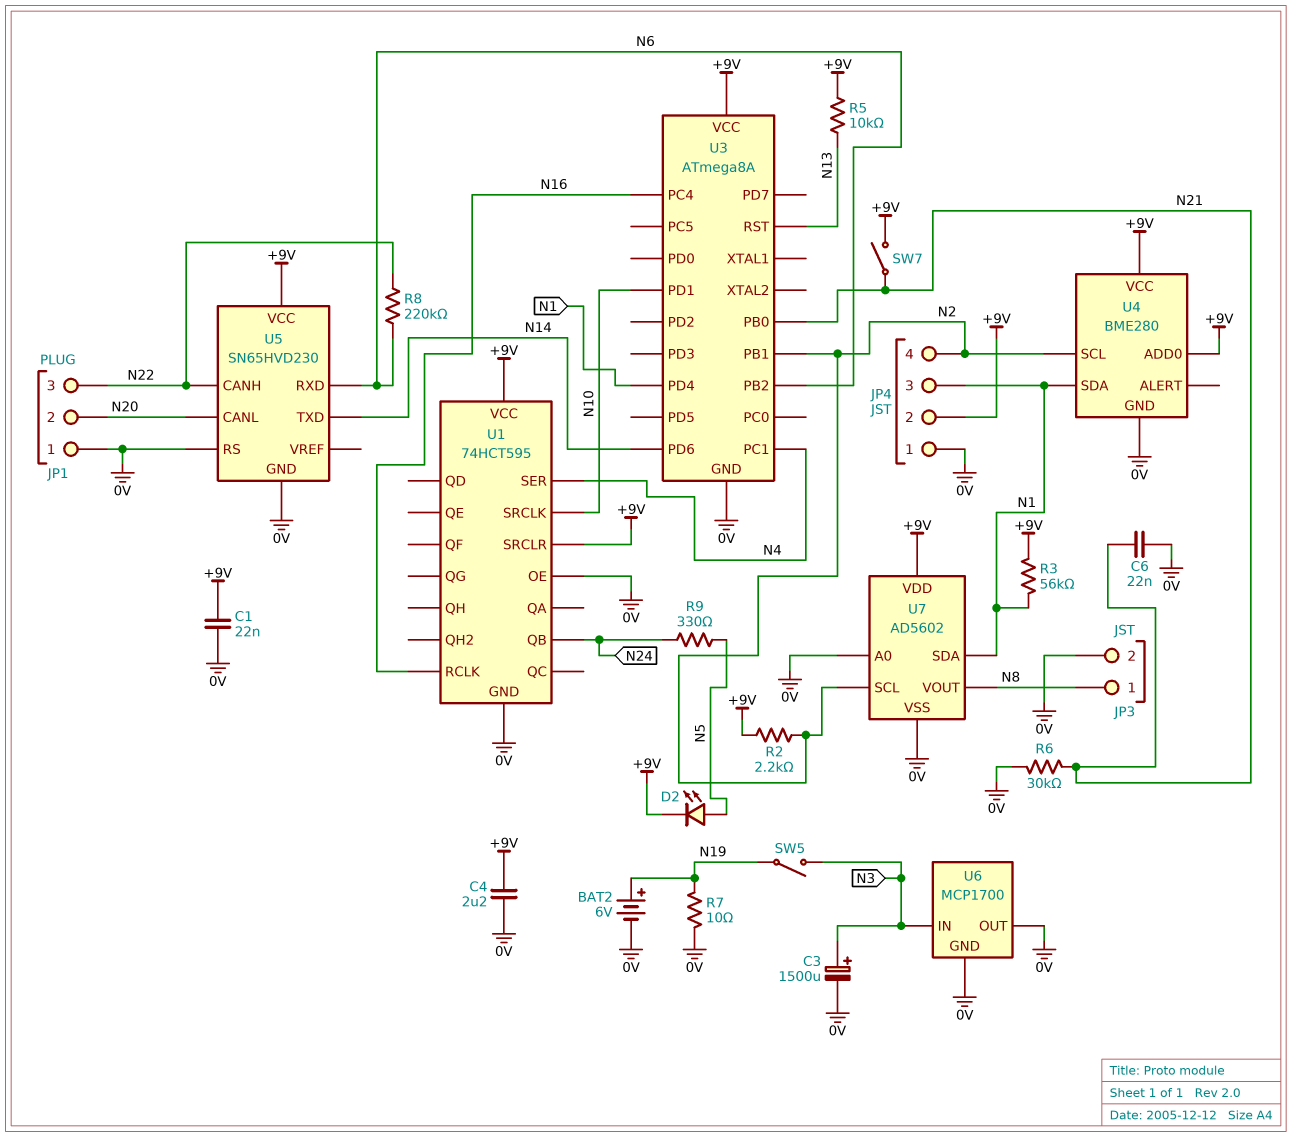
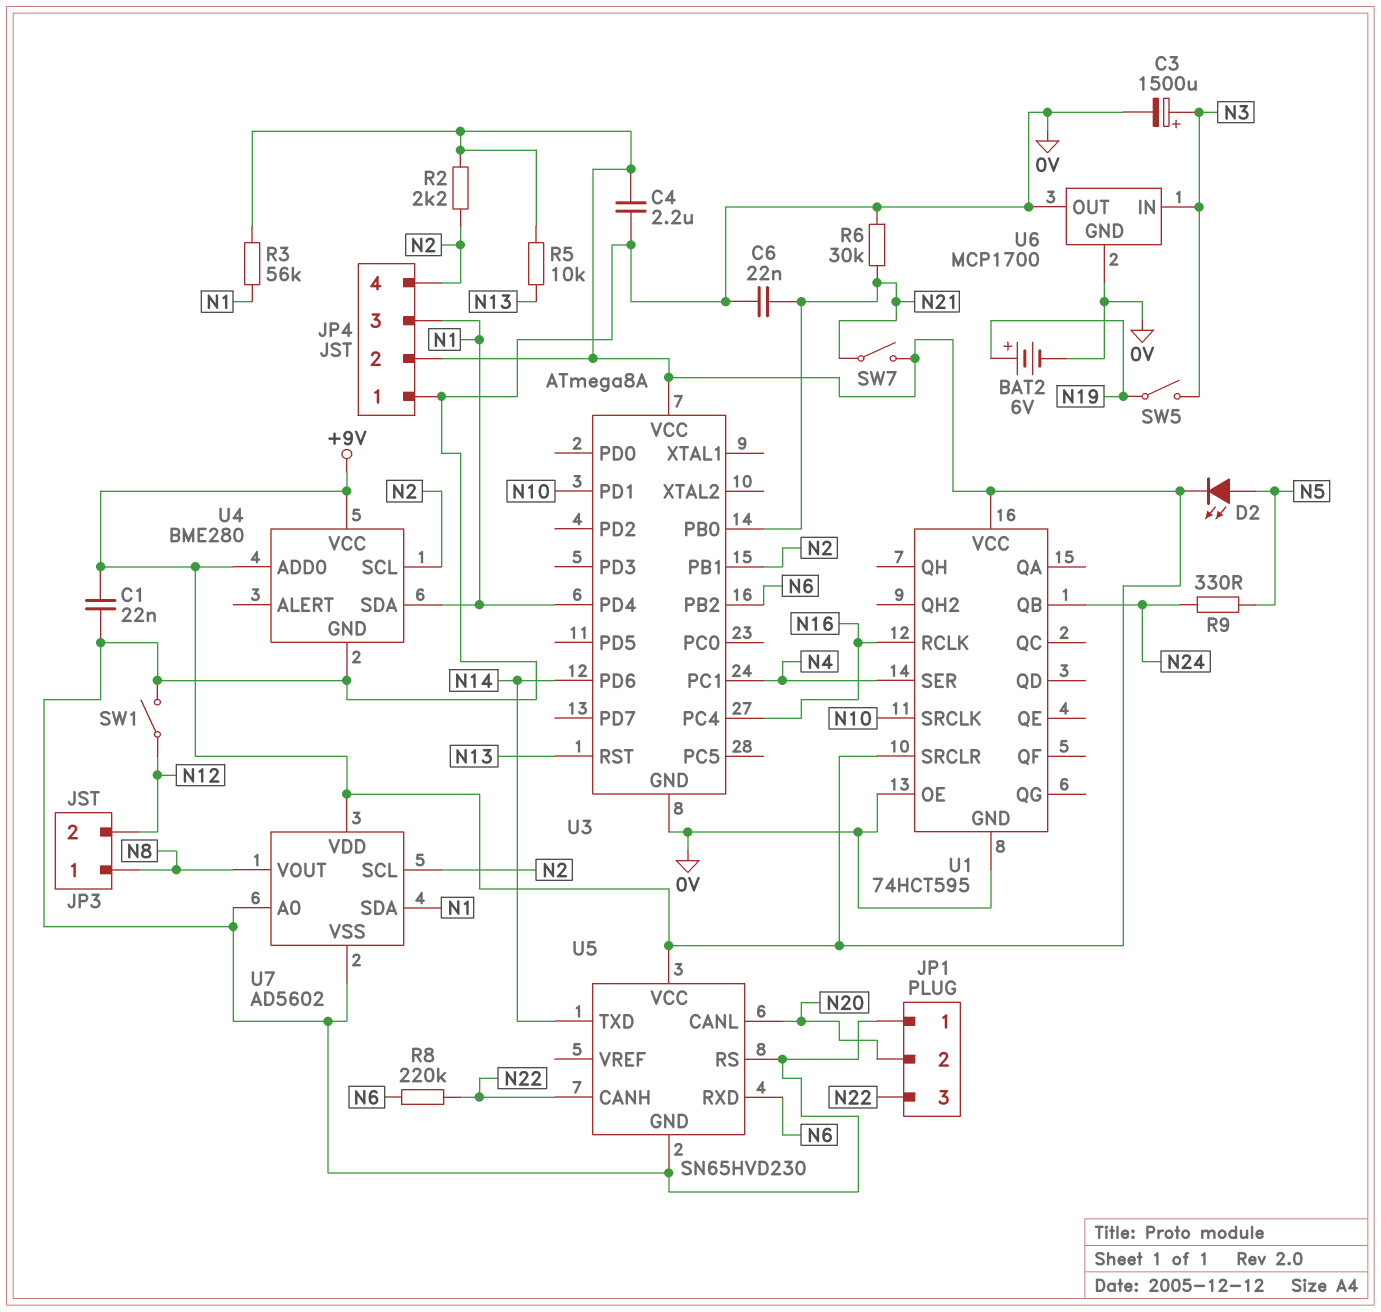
JP3 pin 2: 0V -> N12
R7: 10 (0V, N19) -> none
SW1: none -> switch (0V, N12)

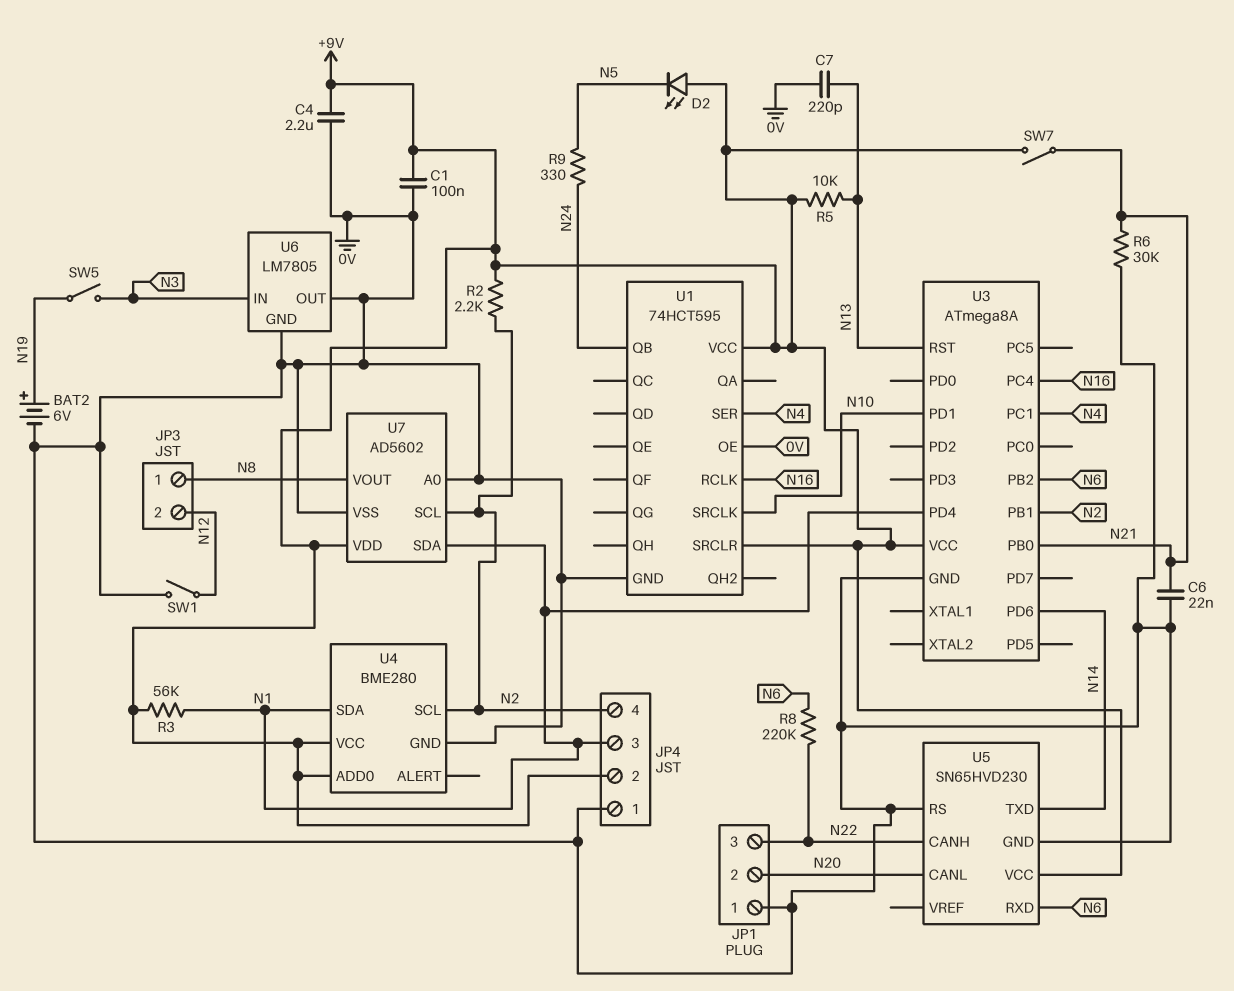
C1: 22nF (+9V, 0V) -> 100nF (+9V, 0V)
C3: 1500uF (plus N3, minus 0V) -> none
C7: none -> 220pF (0V, N13)
D2: LED (A N5, K +9V) -> LED (A +9V, K N5)
U6: MCP1700 -> LM7805

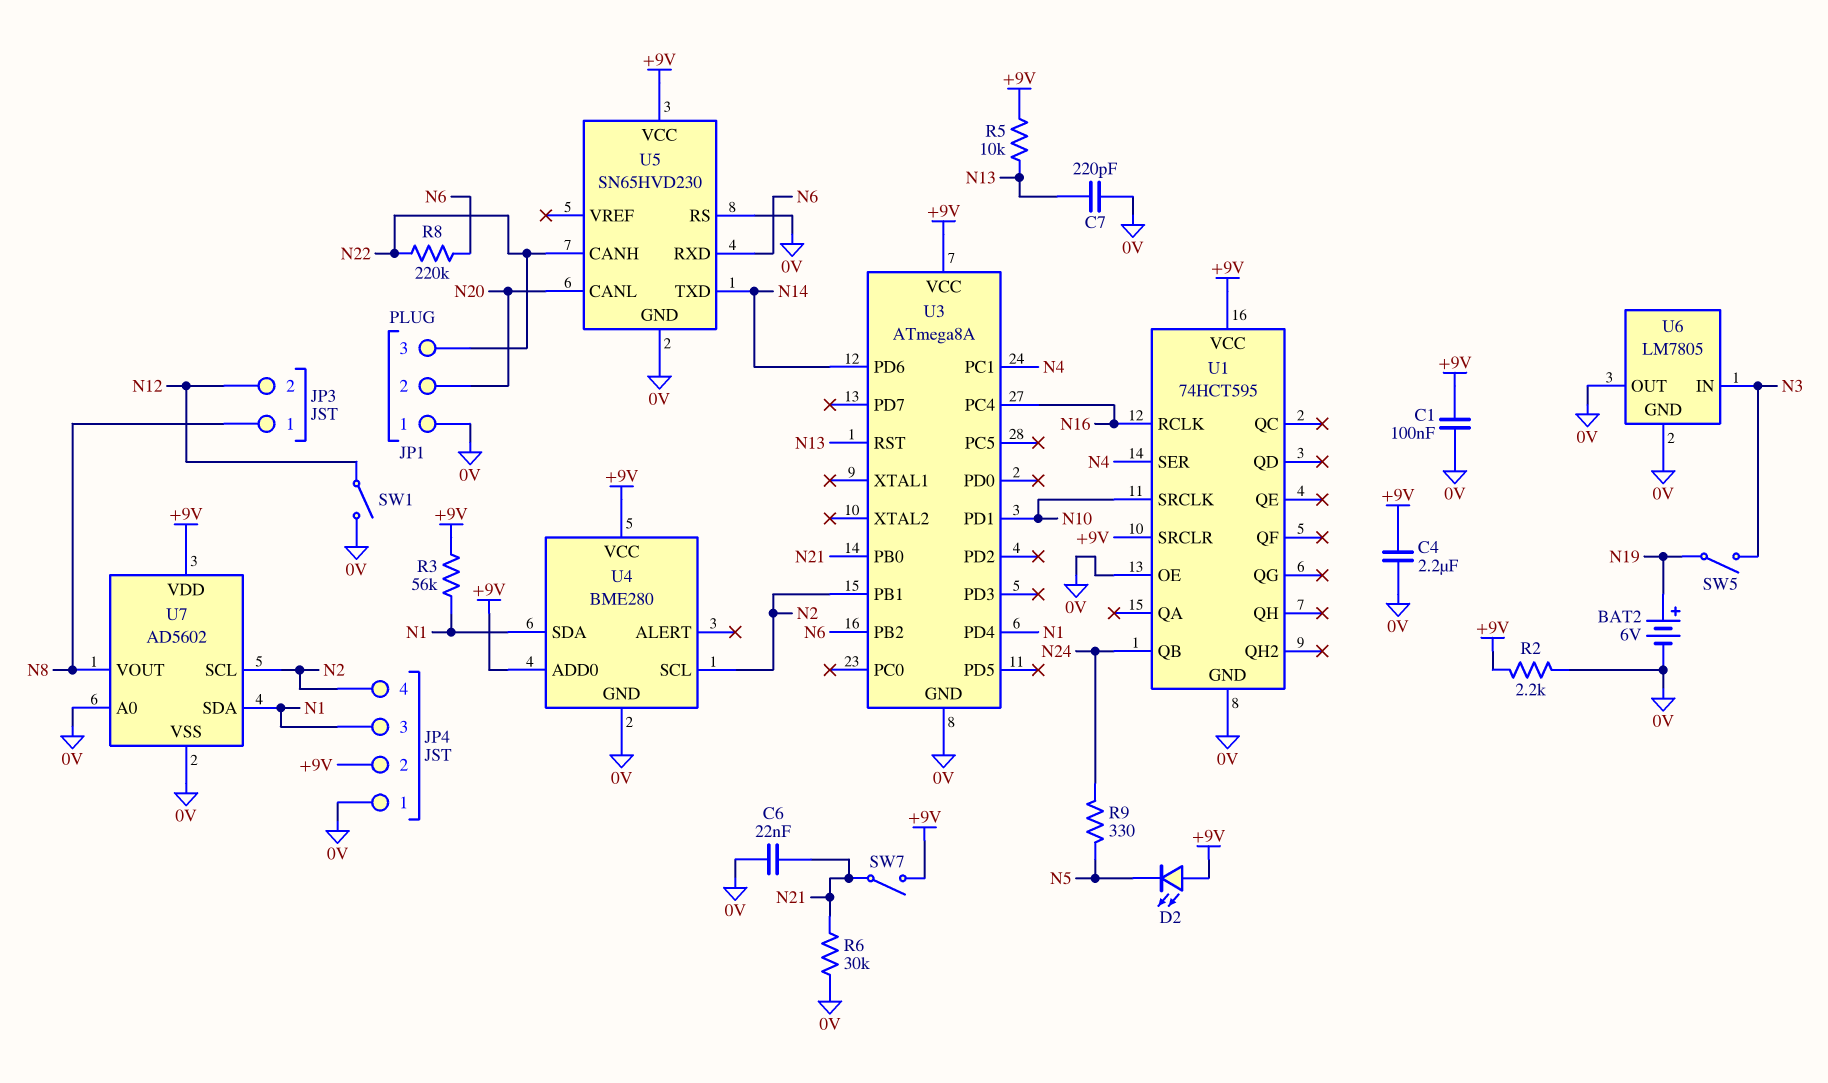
R2: 2.2k (+9V, N2) -> 2.2k (+9V, 0V)

